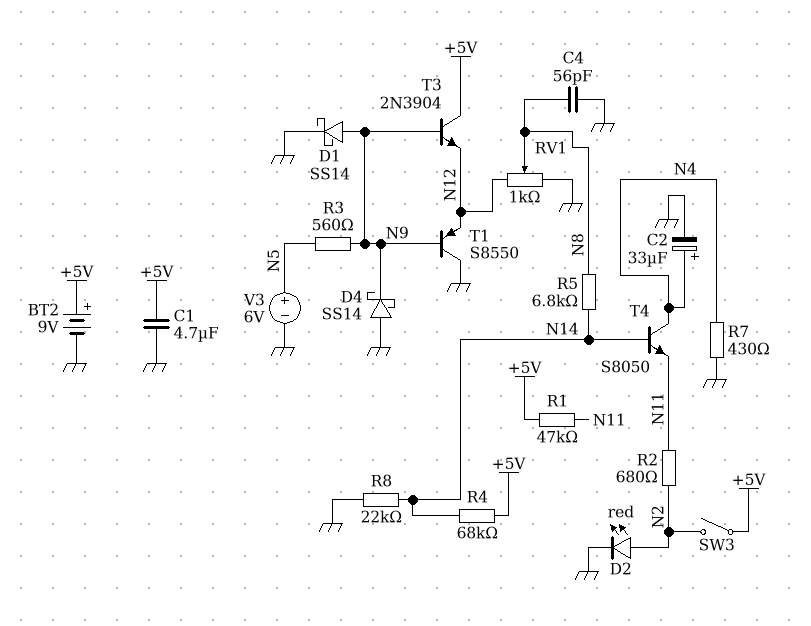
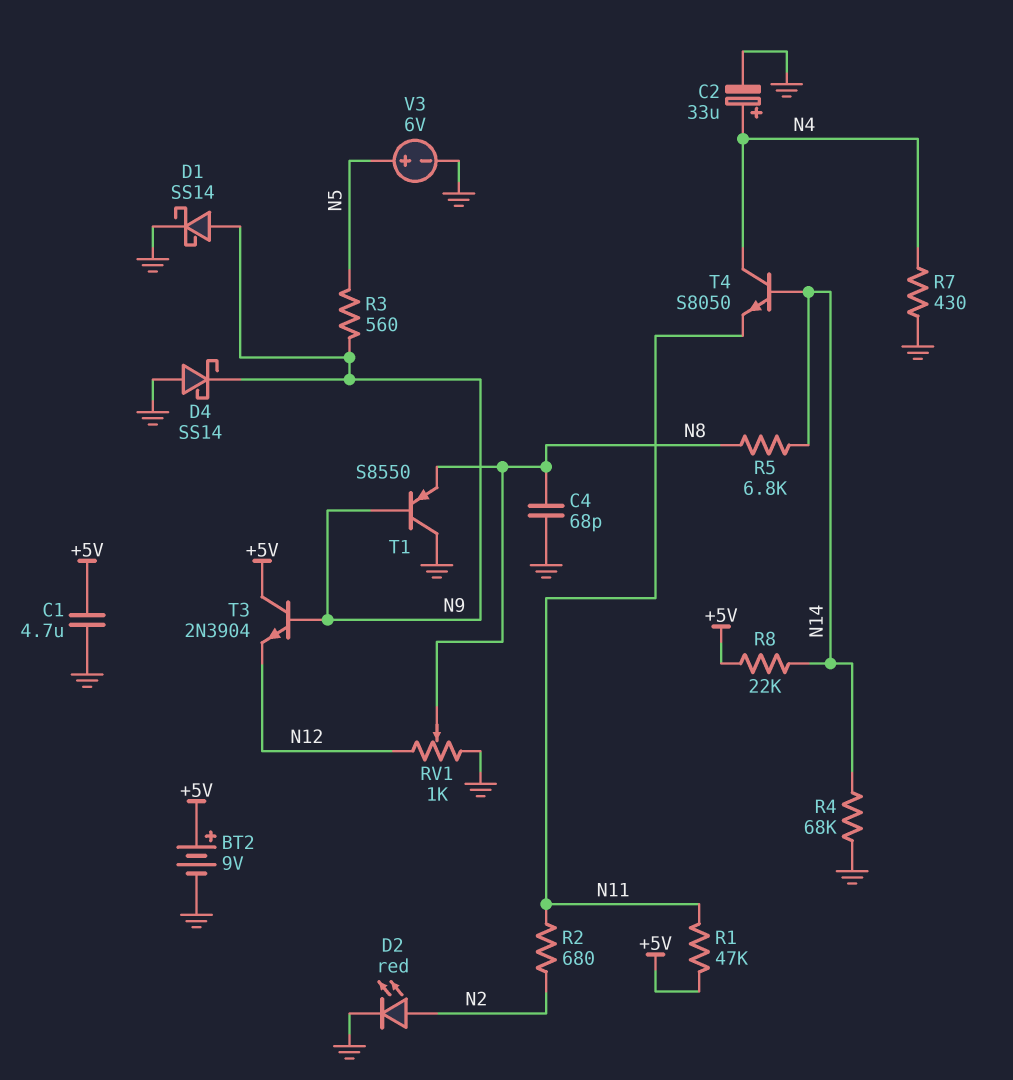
C4: 56pF (GND, N8) -> 68pF (GND, N8)
R4: 68k (+5V, N14) -> 68k (GND, N14)
R8: 22k (GND, N14) -> 22k (+5V, N14)
SW3: switch (+5V, N2) -> none
T1: PNP S8550 (B N9, C GND, E N12) -> PNP S8550 (B N9, C GND, E N8)

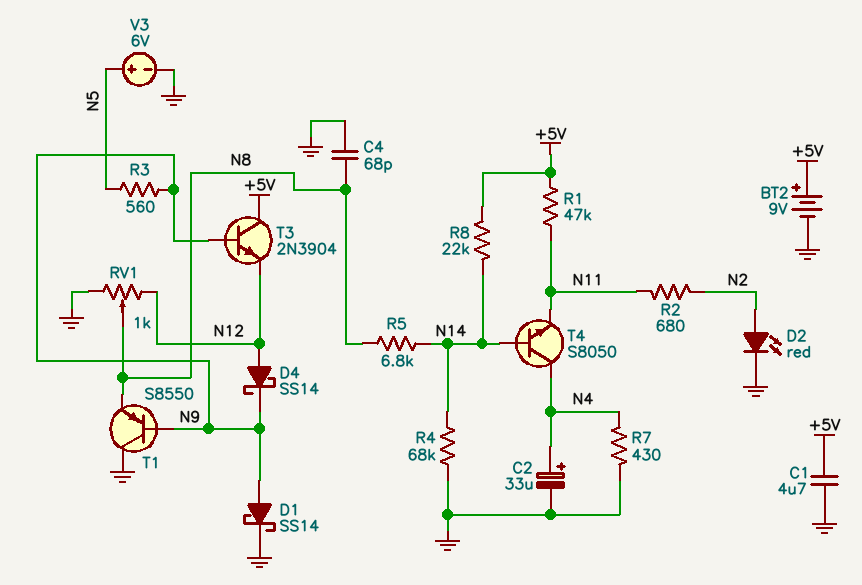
D4: schottky SS14 (A GND, K N9) -> schottky SS14 (A N12, K N9)

